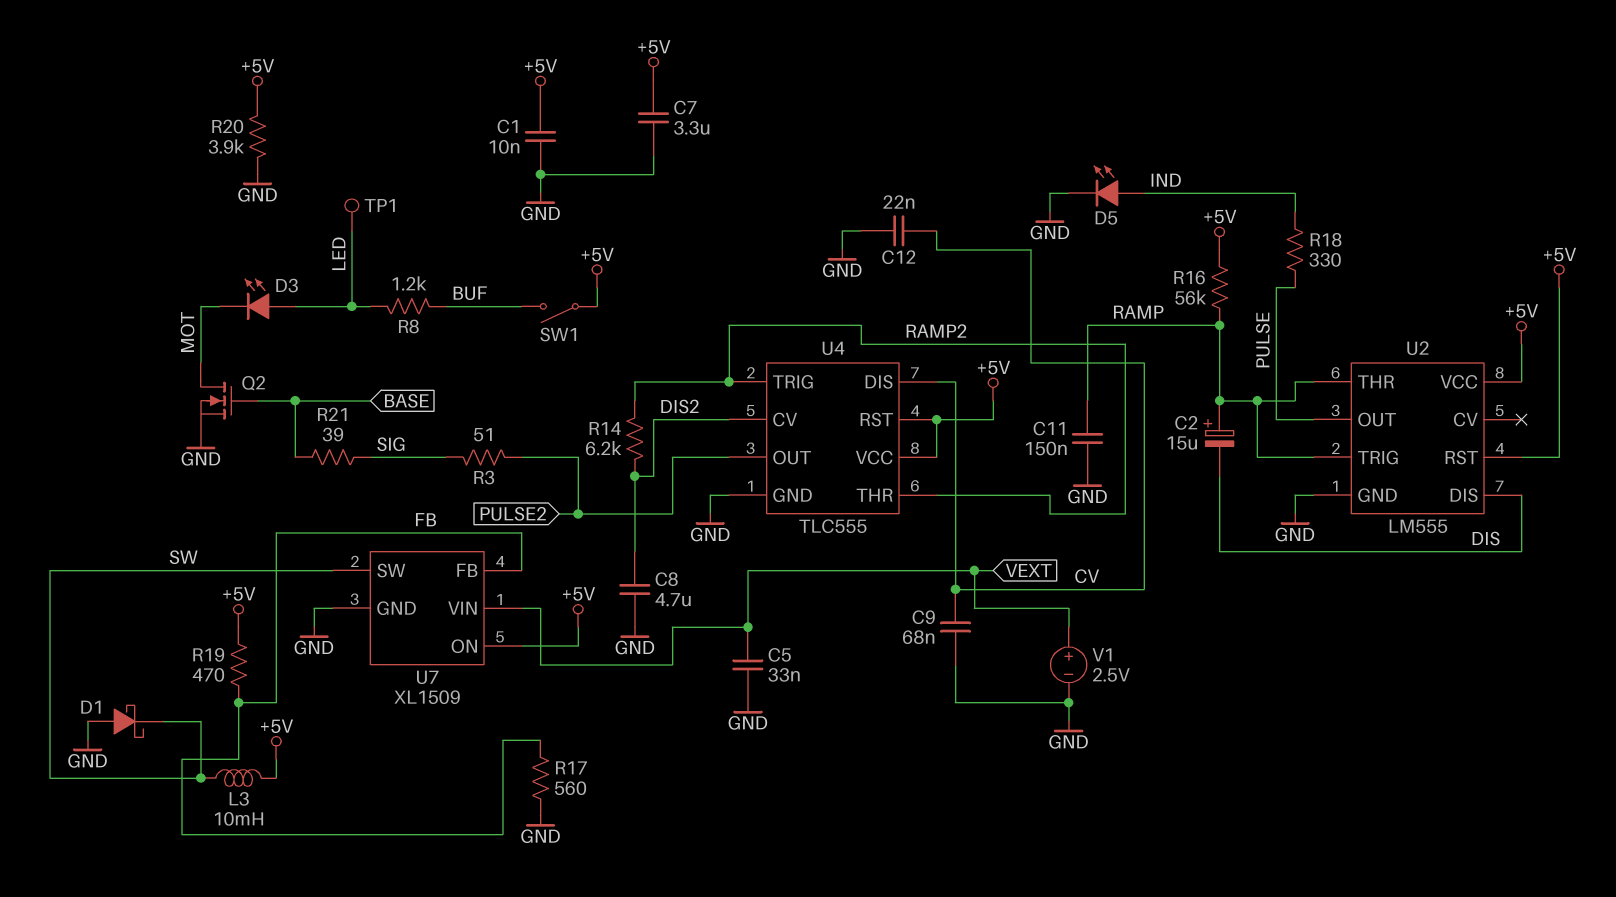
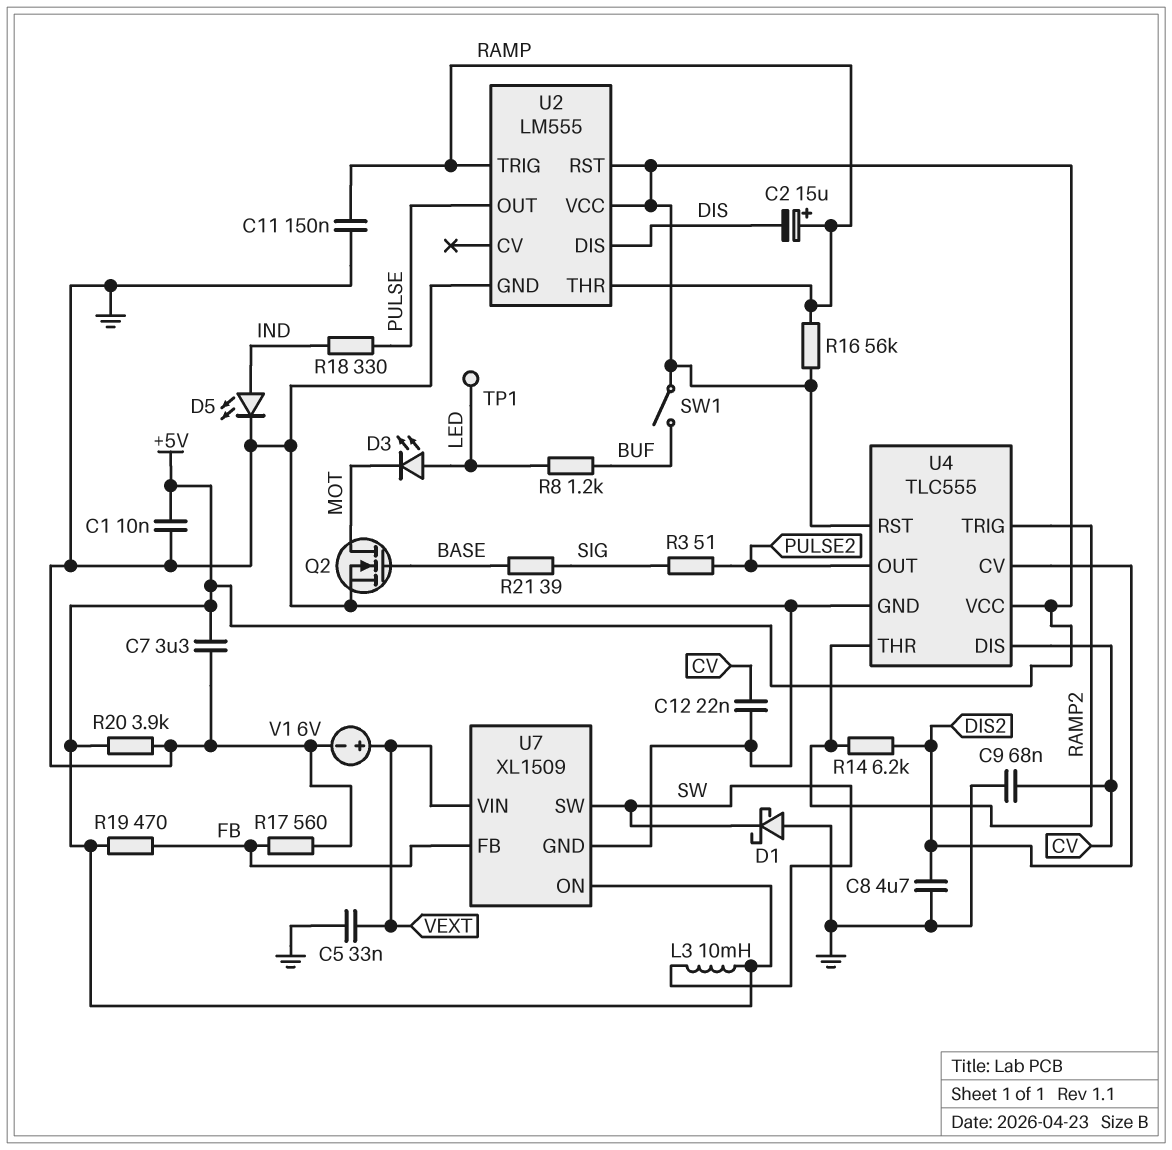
V1: 2.5V (plus VEXT, minus GND) -> 6V (plus VEXT, minus GND)

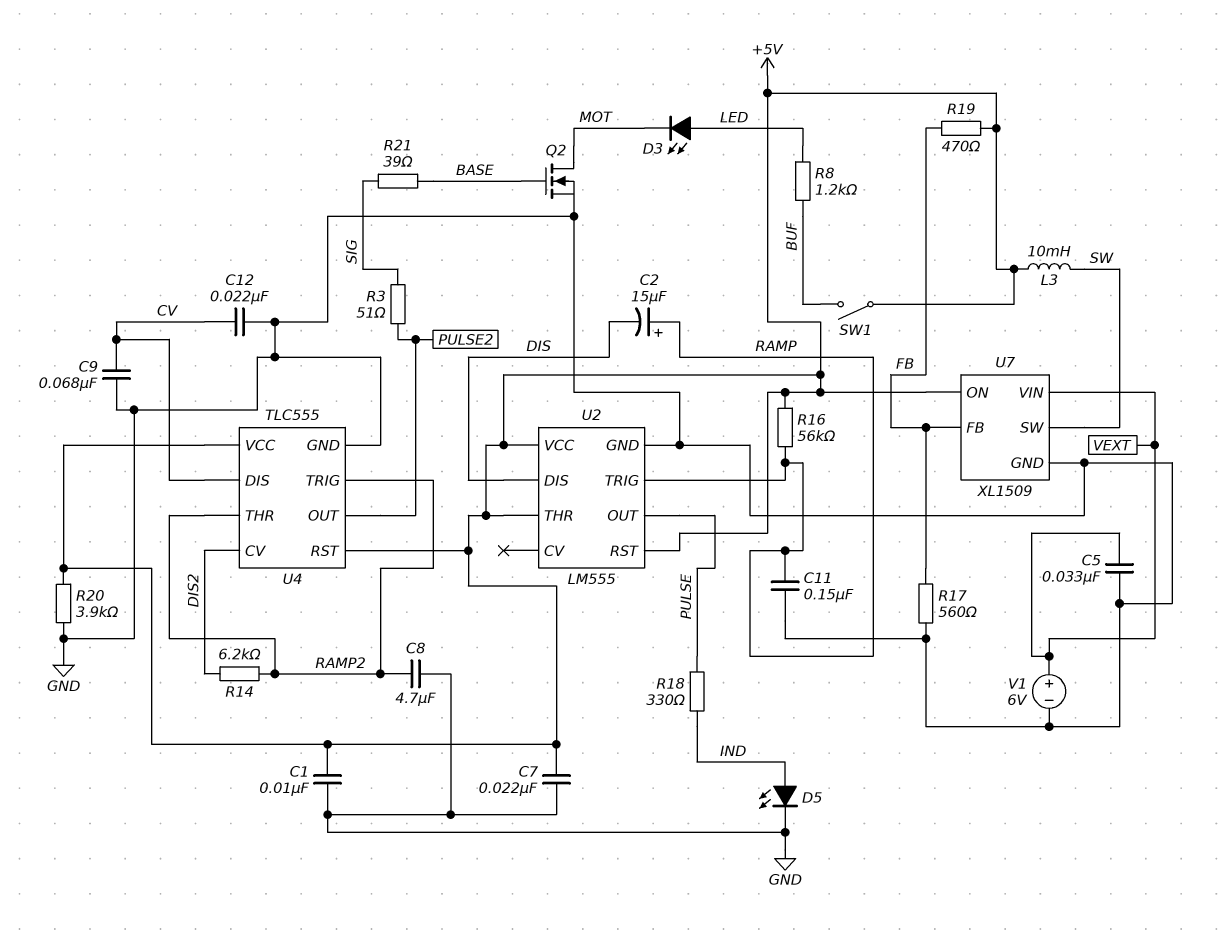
C7: 3.3uF (+5V, GND) -> 22nF (+5V, GND)
C8: 4.7uF (DIS2, GND) -> 4.7uF (GND, RAMP2)
D1: schottky (A GND, K SW) -> none
TP1: test point (LED) -> none
U2 pin THR: RAMP -> +5V

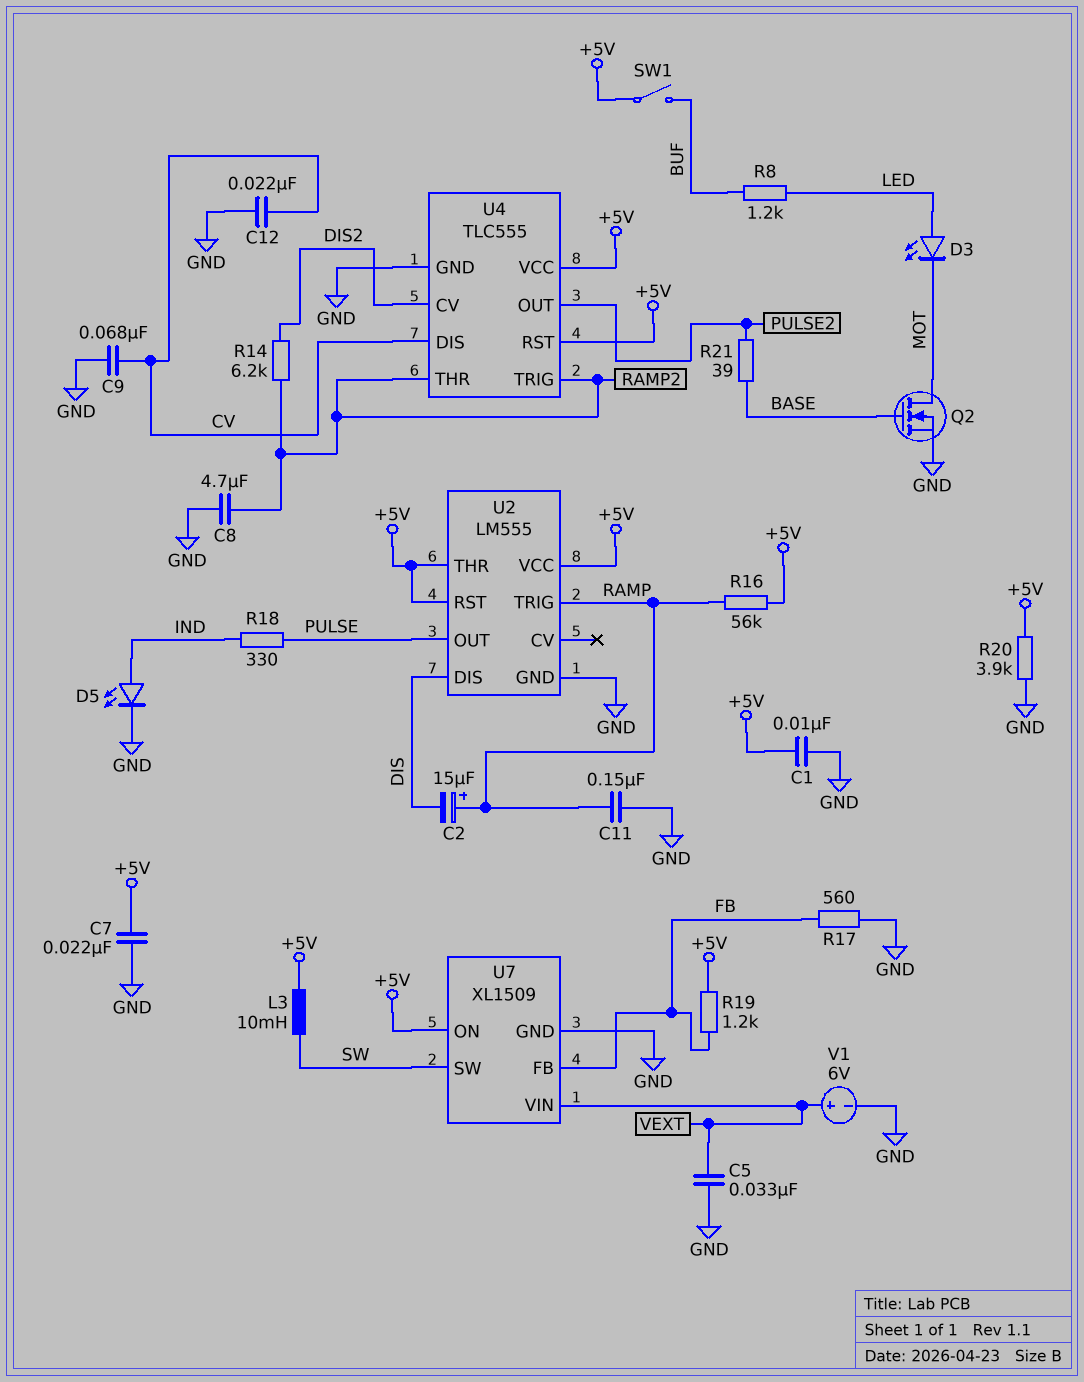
R3: 51 (PULSE2, SIG) -> none
R19: 470 (+5V, FB) -> 1.2k (+5V, FB)
R21: 39 (BASE, SIG) -> 39 (BASE, PULSE2)

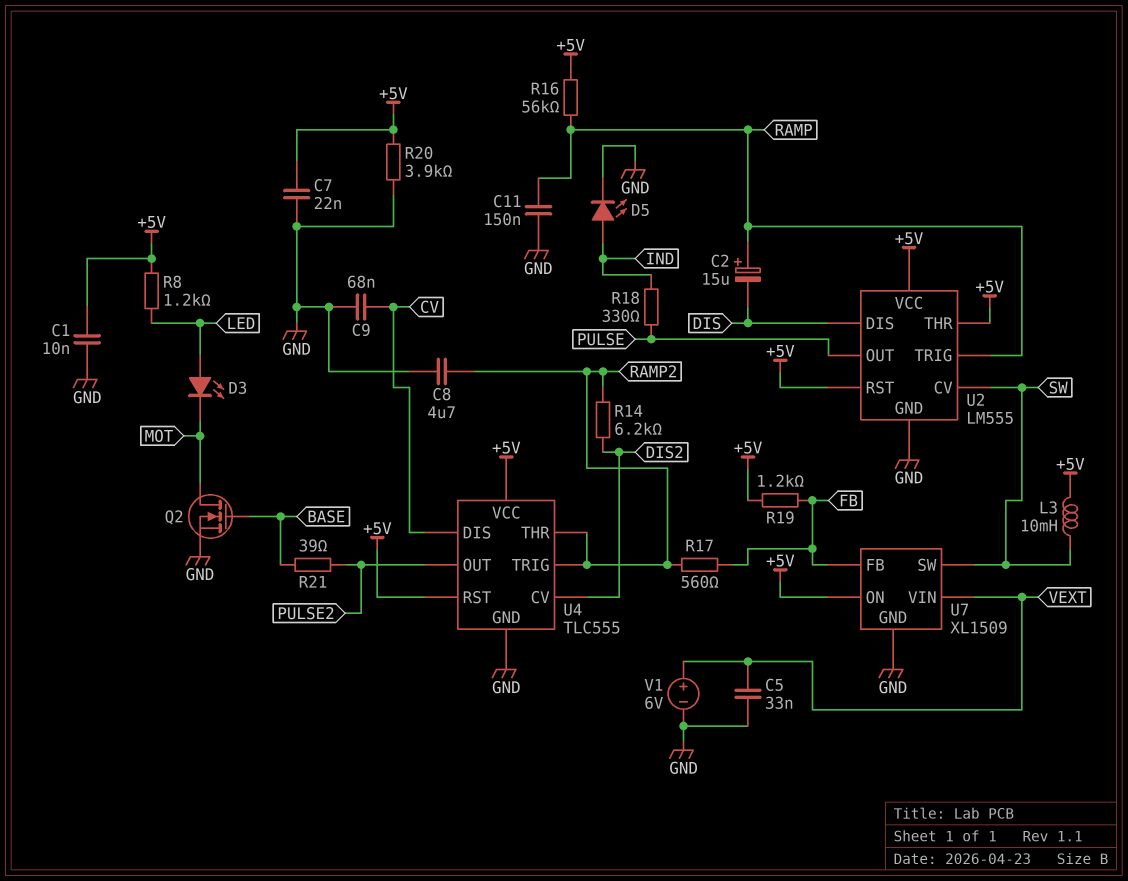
C12: 22nF (CV, GND) -> none
R8: 1.2k (BUF, LED) -> 1.2k (+5V, LED)
R17: 560 (FB, GND) -> 560 (FB, RAMP2)
SW1: switch (+5V, BUF) -> none
U2 pin CV: none -> SW

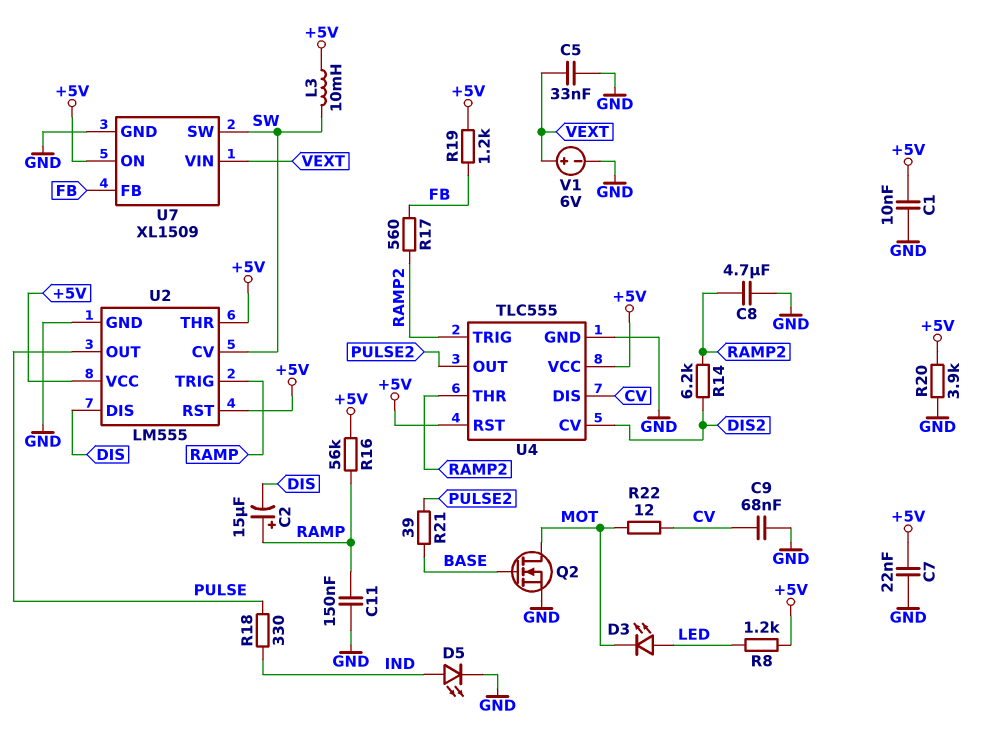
R22: none -> 12 (CV, MOT)

